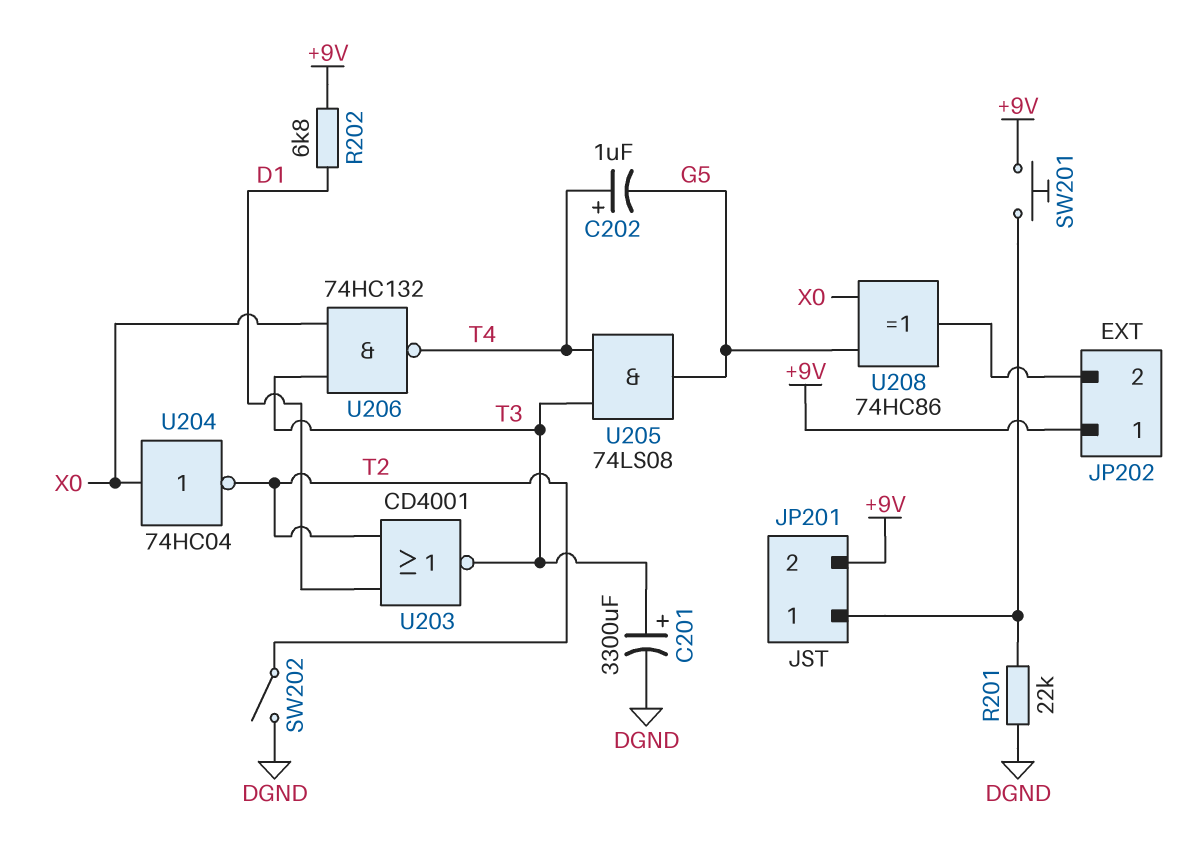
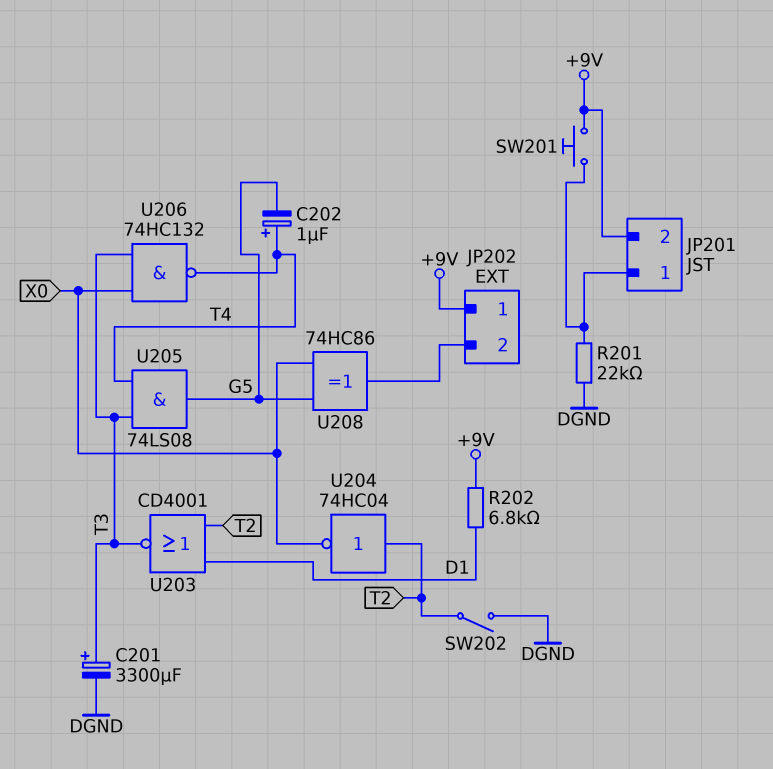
U204: NOT 74HC04 (in X0, out T2) -> NOT 74HC04 (in T2, out X0)

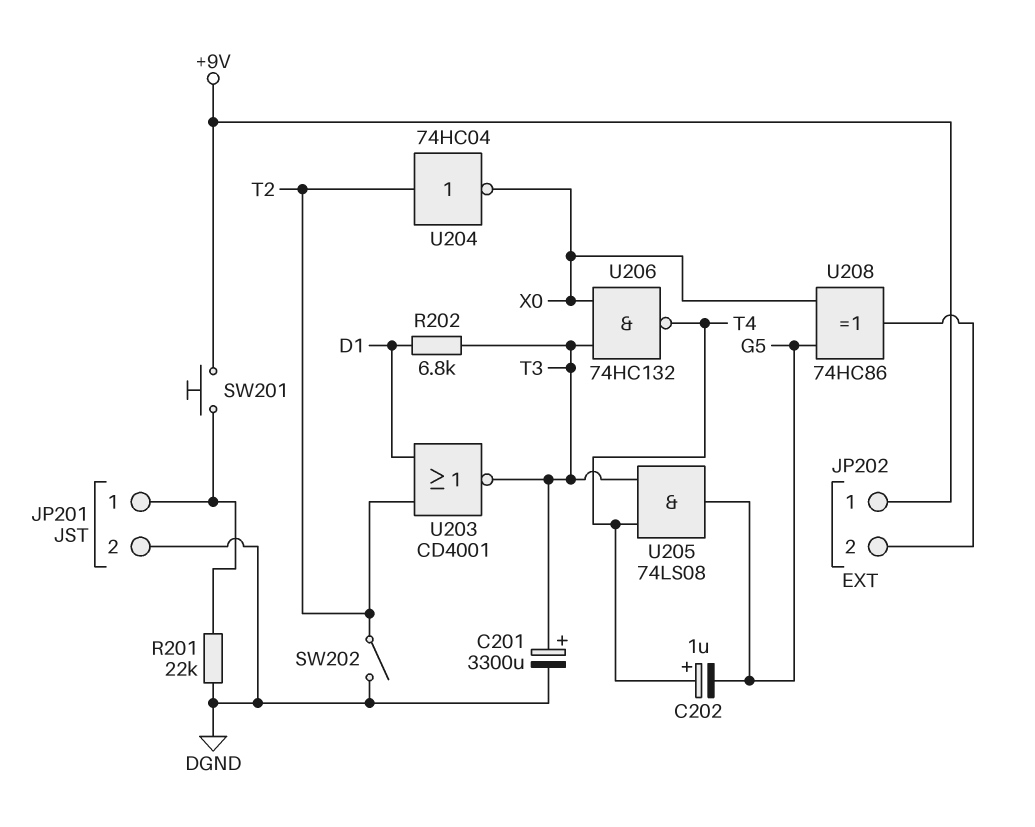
JP201 pin 2: +9V -> DGND
R202: 6.8k (+9V, D1) -> 6.8k (D1, T3)

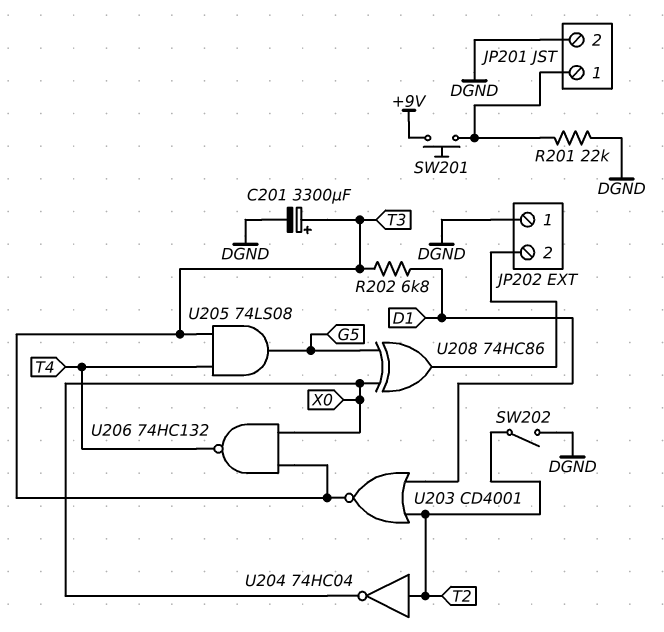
C202: 1uF (plus T4, minus G5) -> none
JP202 pin 1: +9V -> DGND

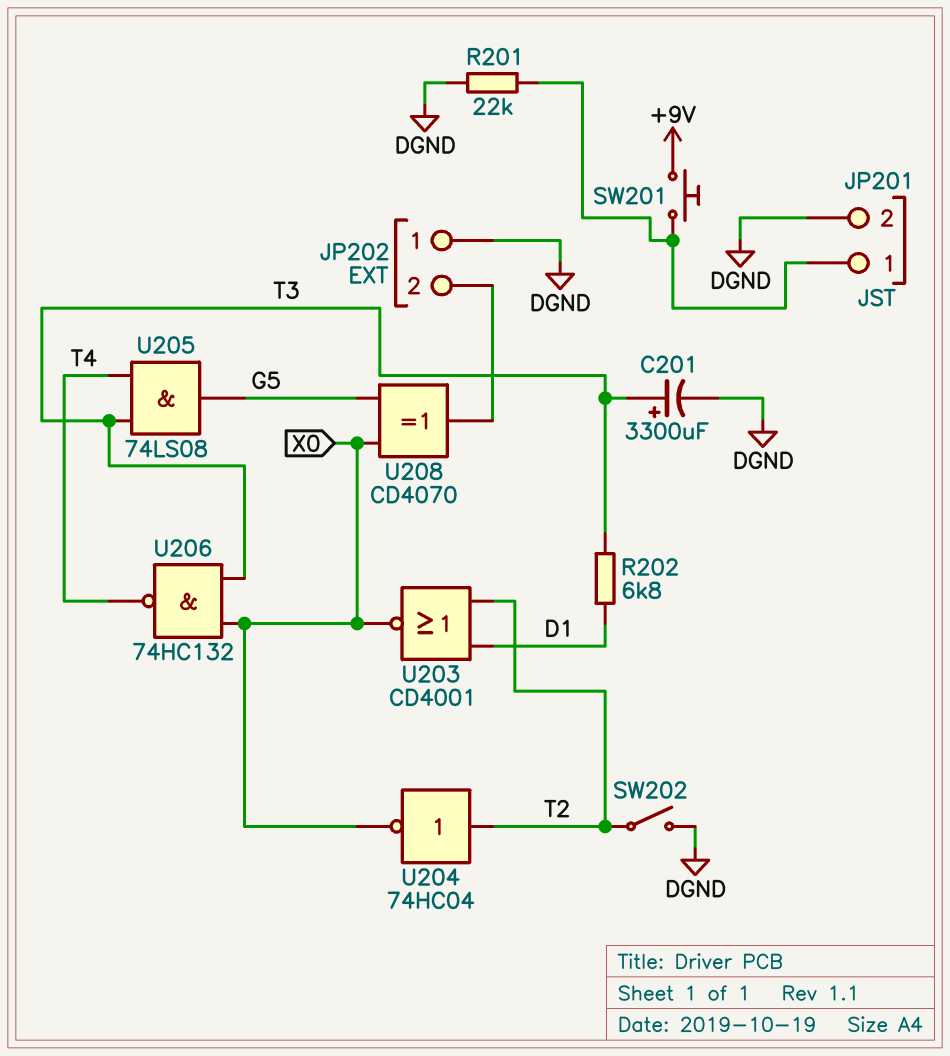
U203: NOR CD4001 (in D1, in T2, out T3) -> NOR CD4001 (in D1, in T2, out X0)
U208: XOR 74HC86 (in G5, in X0, out JP202/2) -> XOR CD4070 (in G5, in X0, out JP202/2)

